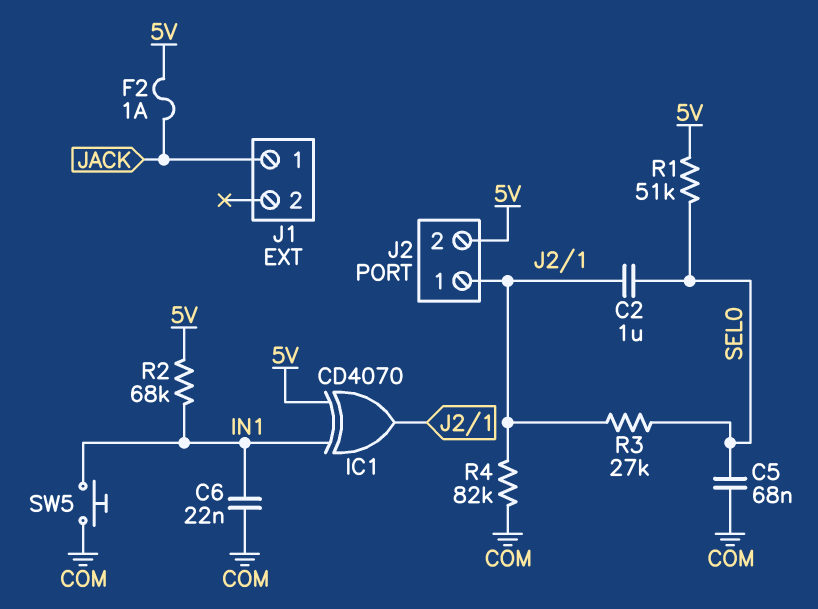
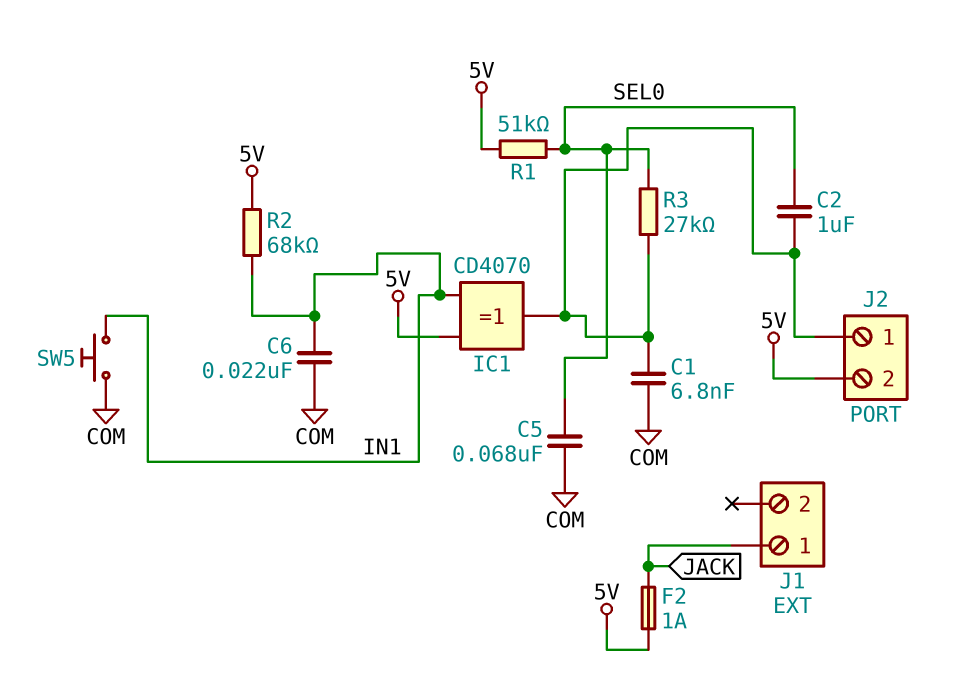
C1: none -> 6.8nF (COM, J2/1)
R4: 82k (COM, J2/1) -> none

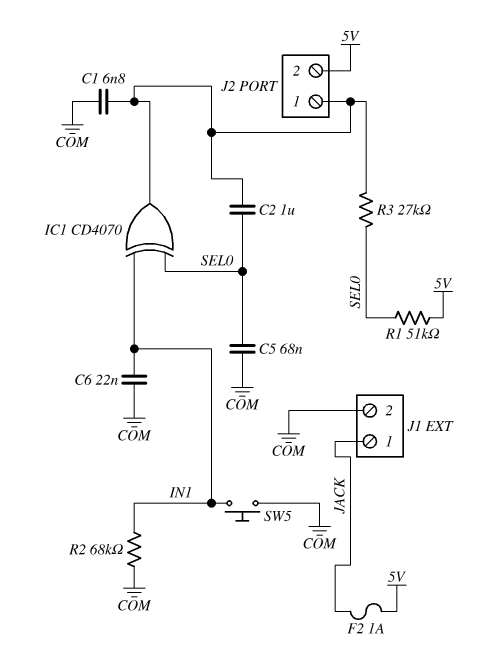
IC1: XOR CD4070 (in 5V, in IN1, out J2/1) -> XOR CD4070 (in IN1, in SEL0, out J2/1)
J1 pin 2: none -> COM
R2: 68k (5V, IN1) -> 68k (COM, IN1)

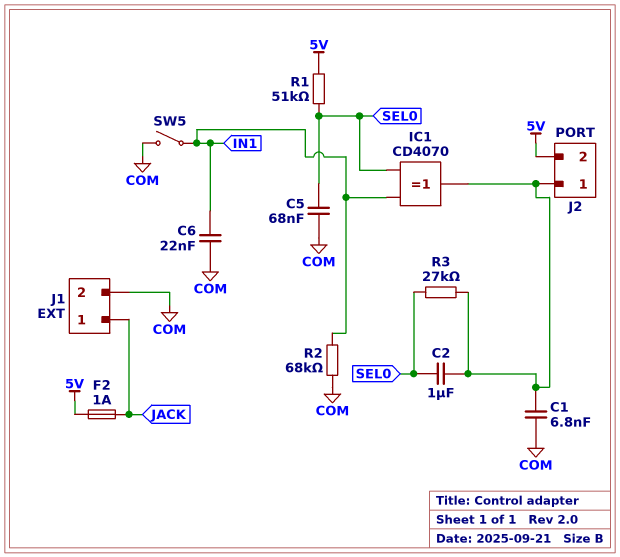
SW5: button (COM, IN1) -> switch (COM, IN1)

